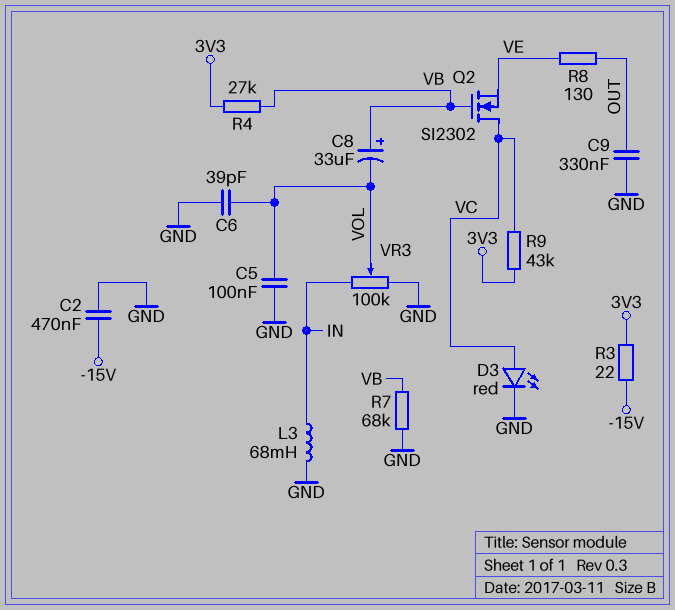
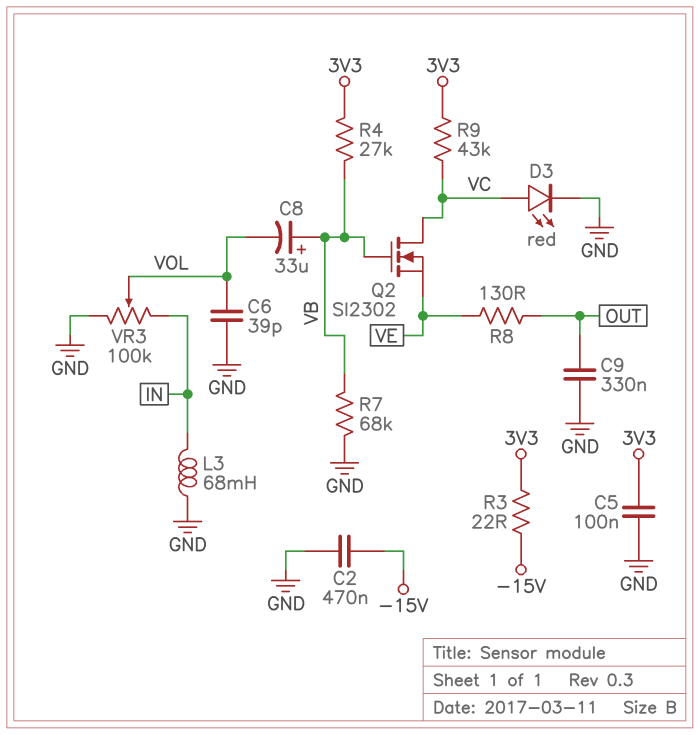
C5: 100nF (GND, VOL) -> 100nF (3V3, GND)

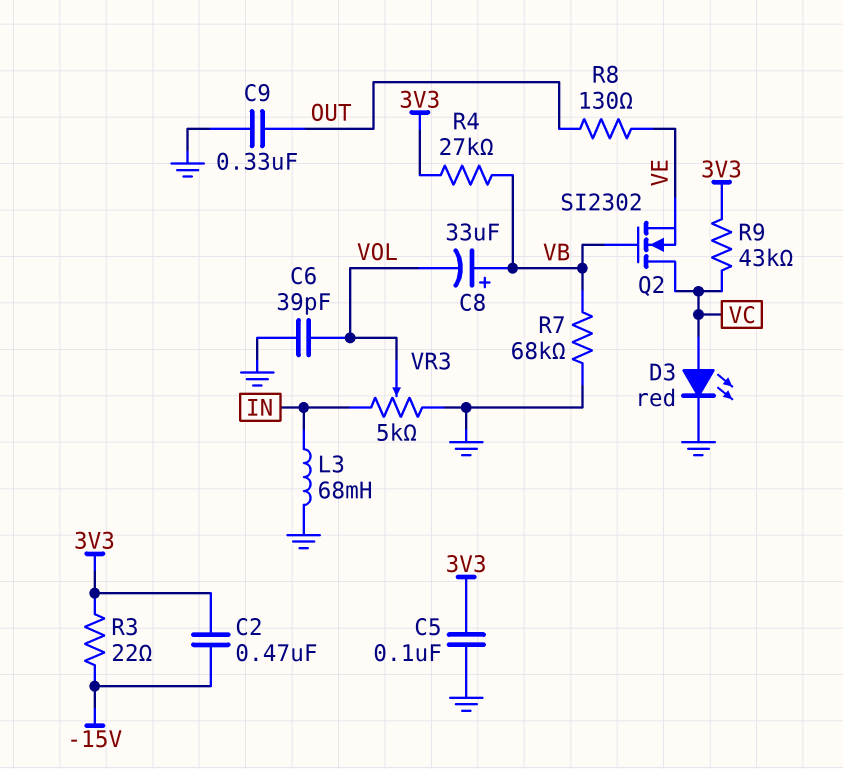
C2: 470nF (-15V, GND) -> 470nF (-15V, 3V3)
VR3: 100k (GND, IN, wiper VOL) -> 5k (GND, IN, wiper VOL)

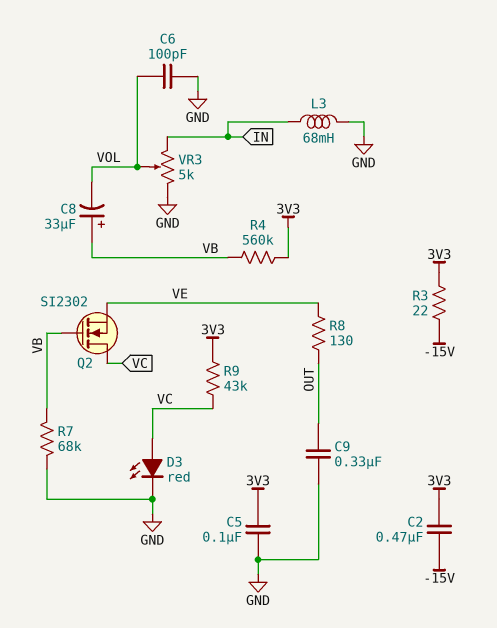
C6: 39pF (GND, VOL) -> 100pF (GND, VOL)
R4: 27k (3V3, VB) -> 560k (3V3, VB)

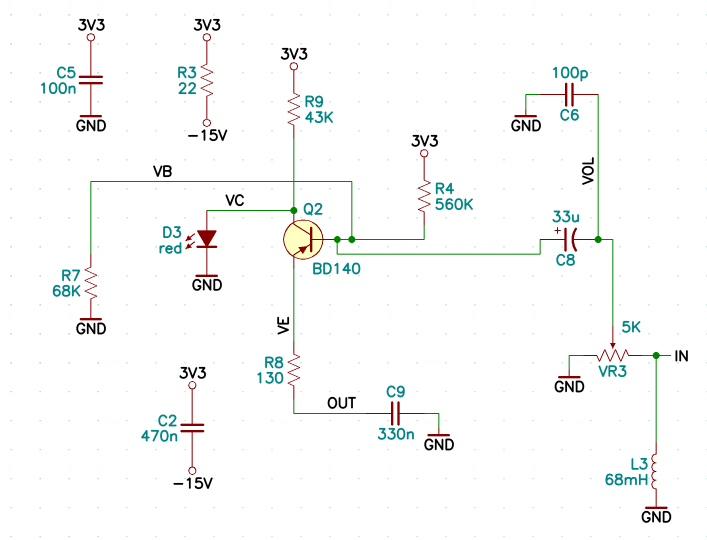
Q2: NMOS SI2302 (G VB, D VC, S VE) -> PNP BD140 (B VB, C VC, E VE)

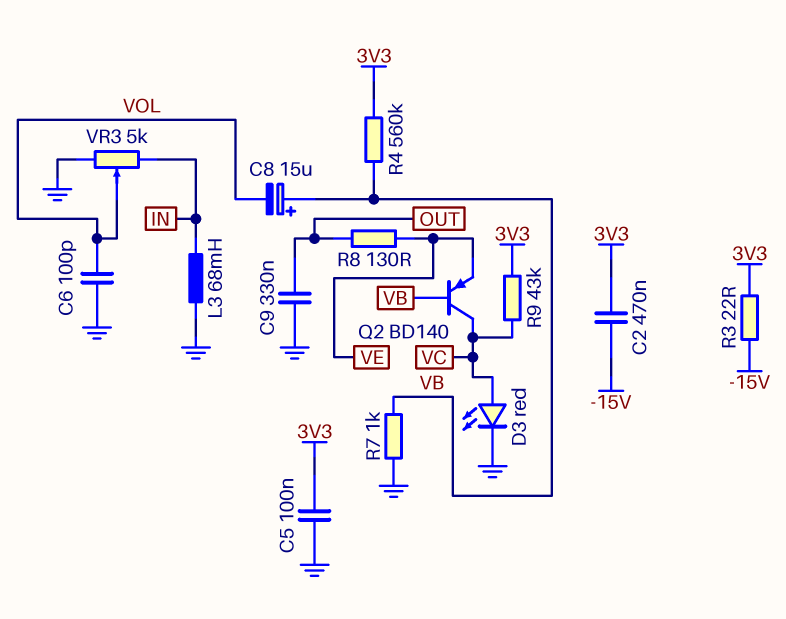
C8: 33uF (plus VB, minus VOL) -> 15uF (plus VB, minus VOL)
R7: 68k (GND, VB) -> 1k (GND, VB)

